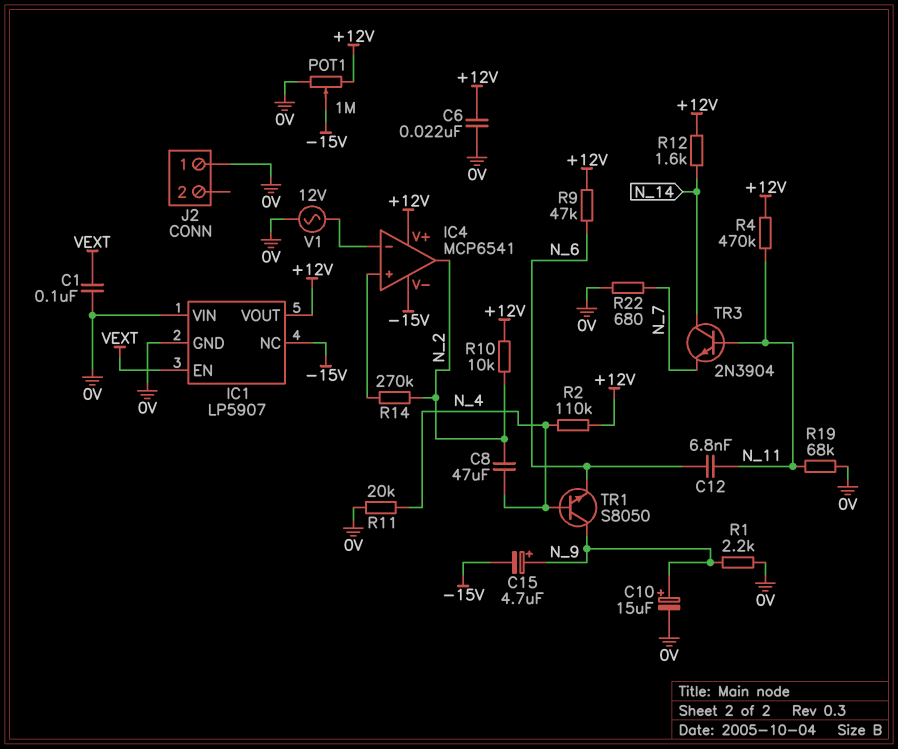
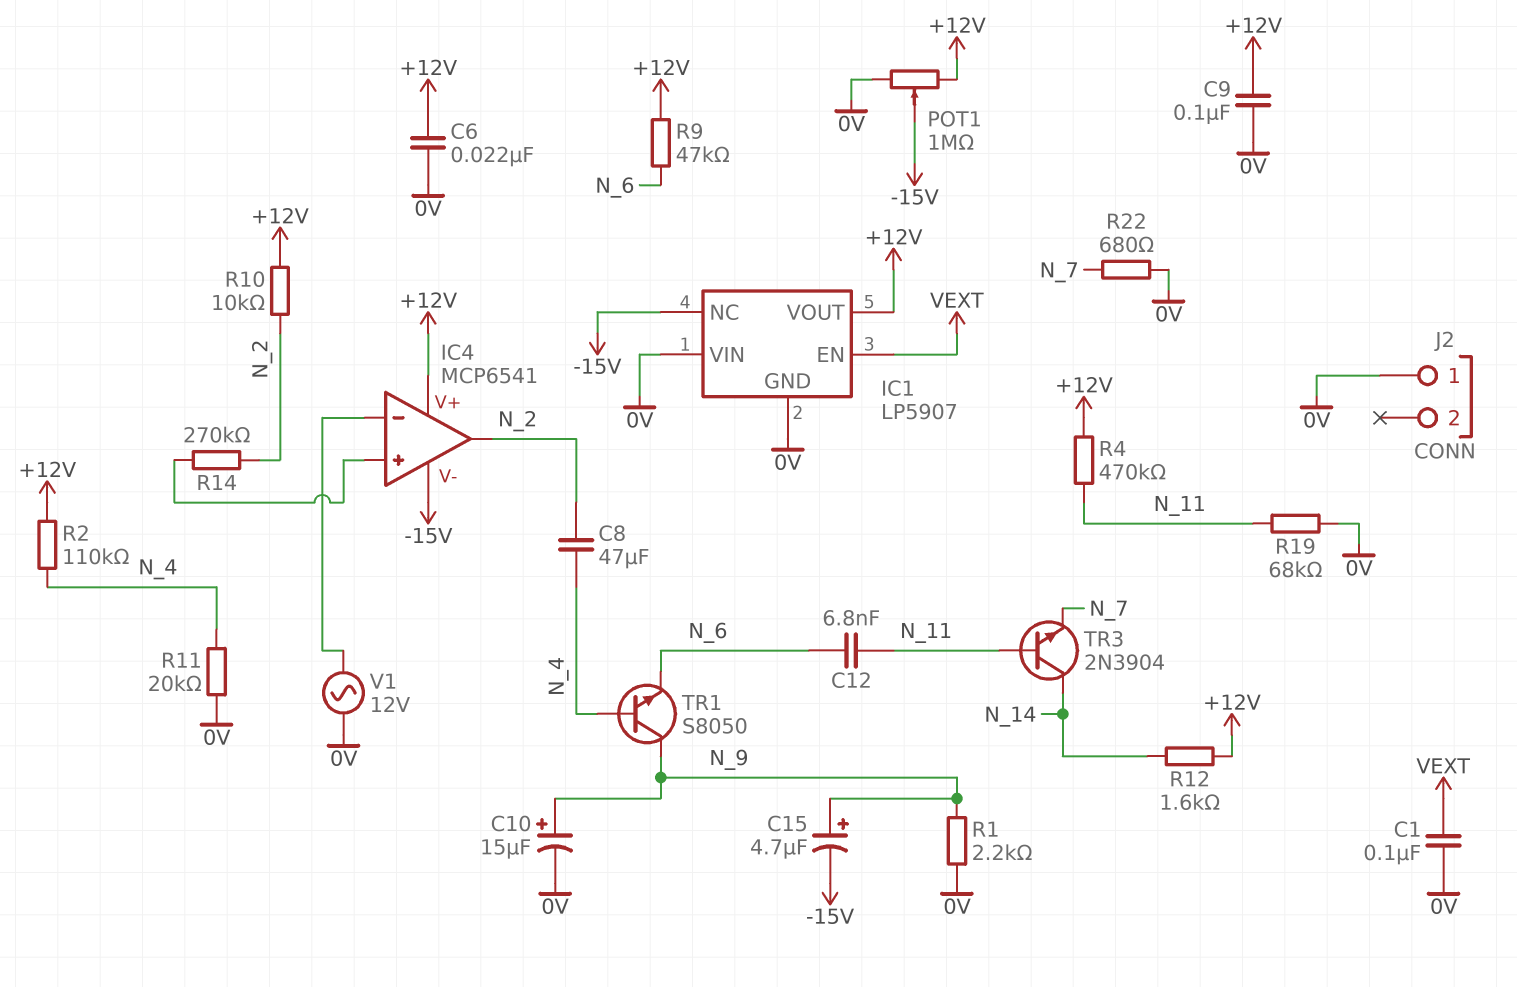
C9: none -> 100nF (+12V, 0V)

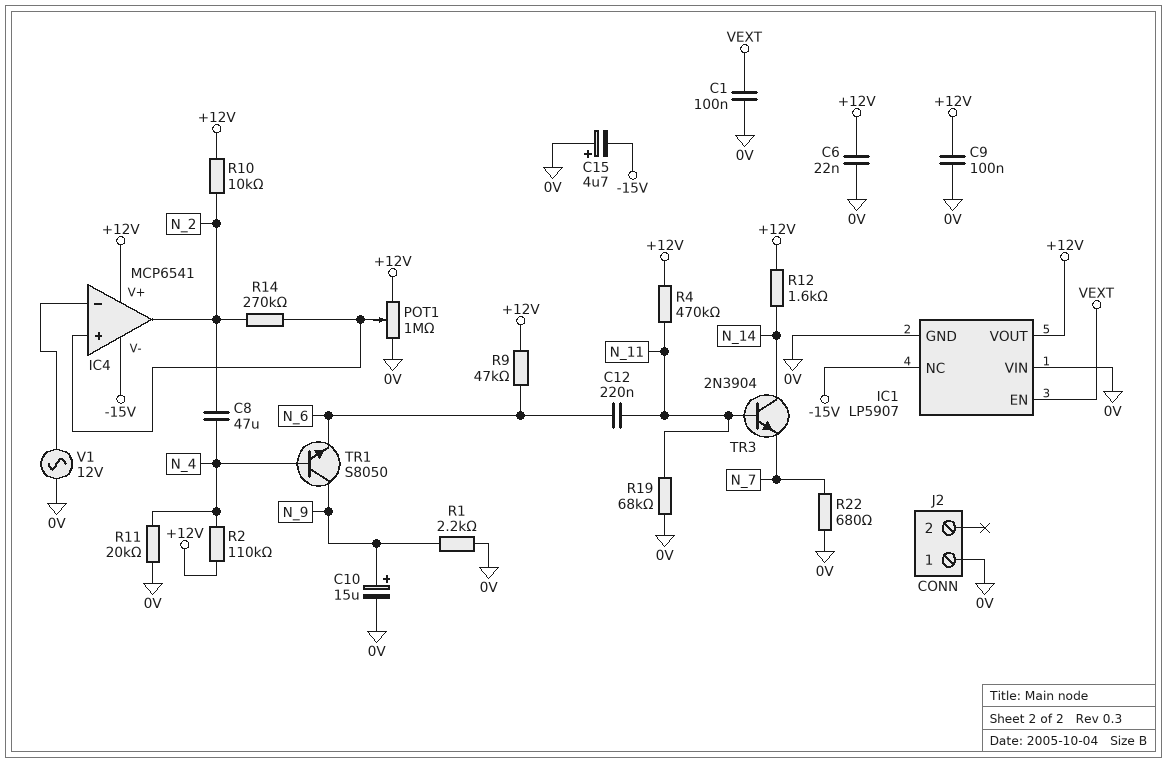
C12: 6.8nF (N_6, N_11) -> 220nF (N_6, N_11)
C15: 4.7uF (plus N_9, minus -15V) -> 4.7uF (plus 0V, minus -15V)
POT1: 1M (+12V, 0V, wiper -15V) -> 1M (+12V, 0V, wiper IC4/in+)

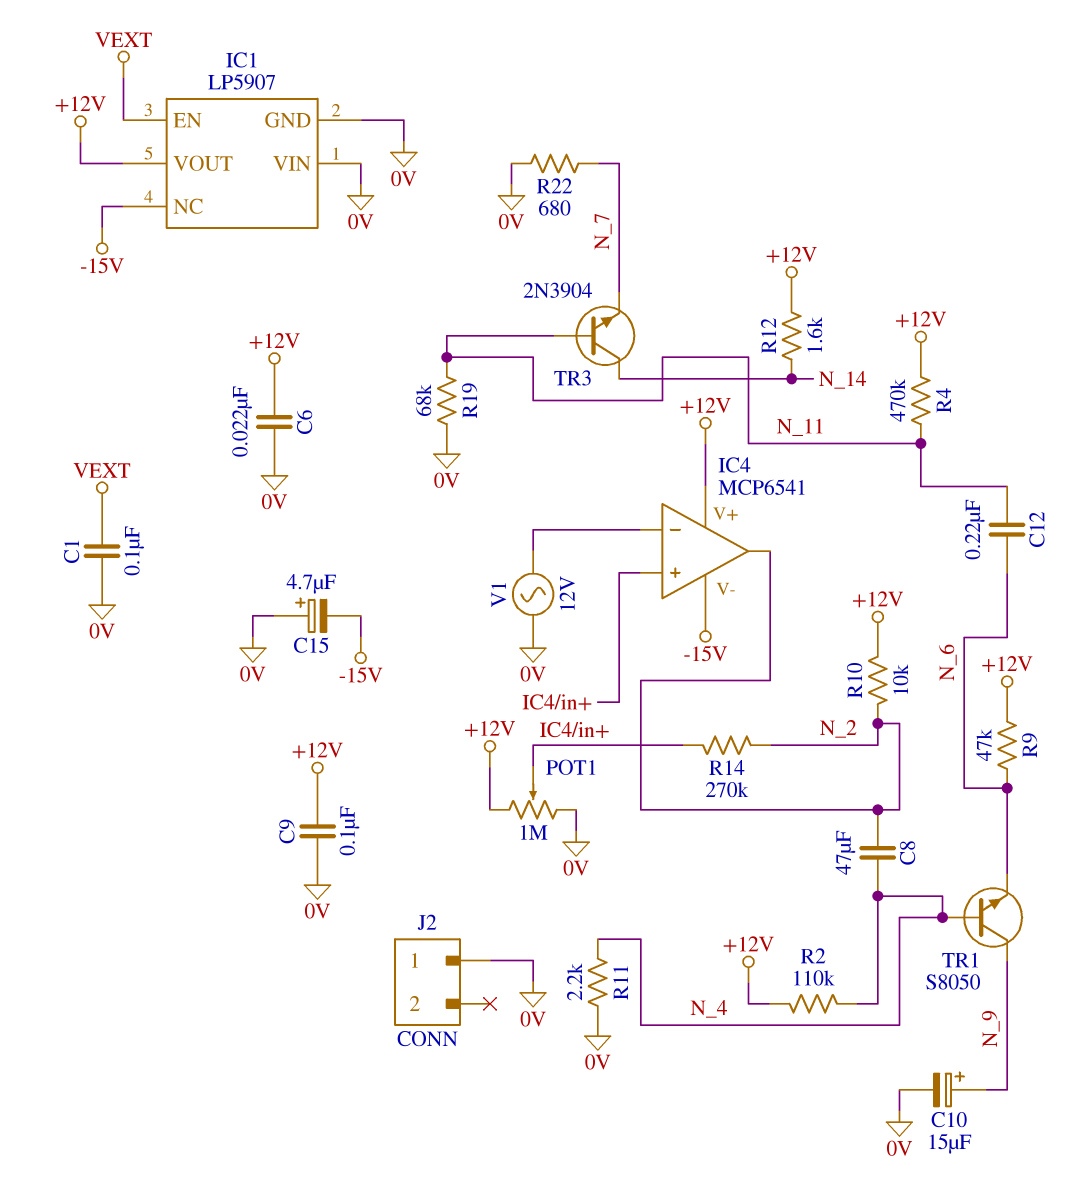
R1: 2.2k (0V, N_9) -> none
R11: 20k (0V, N_4) -> 2.2k (0V, N_4)

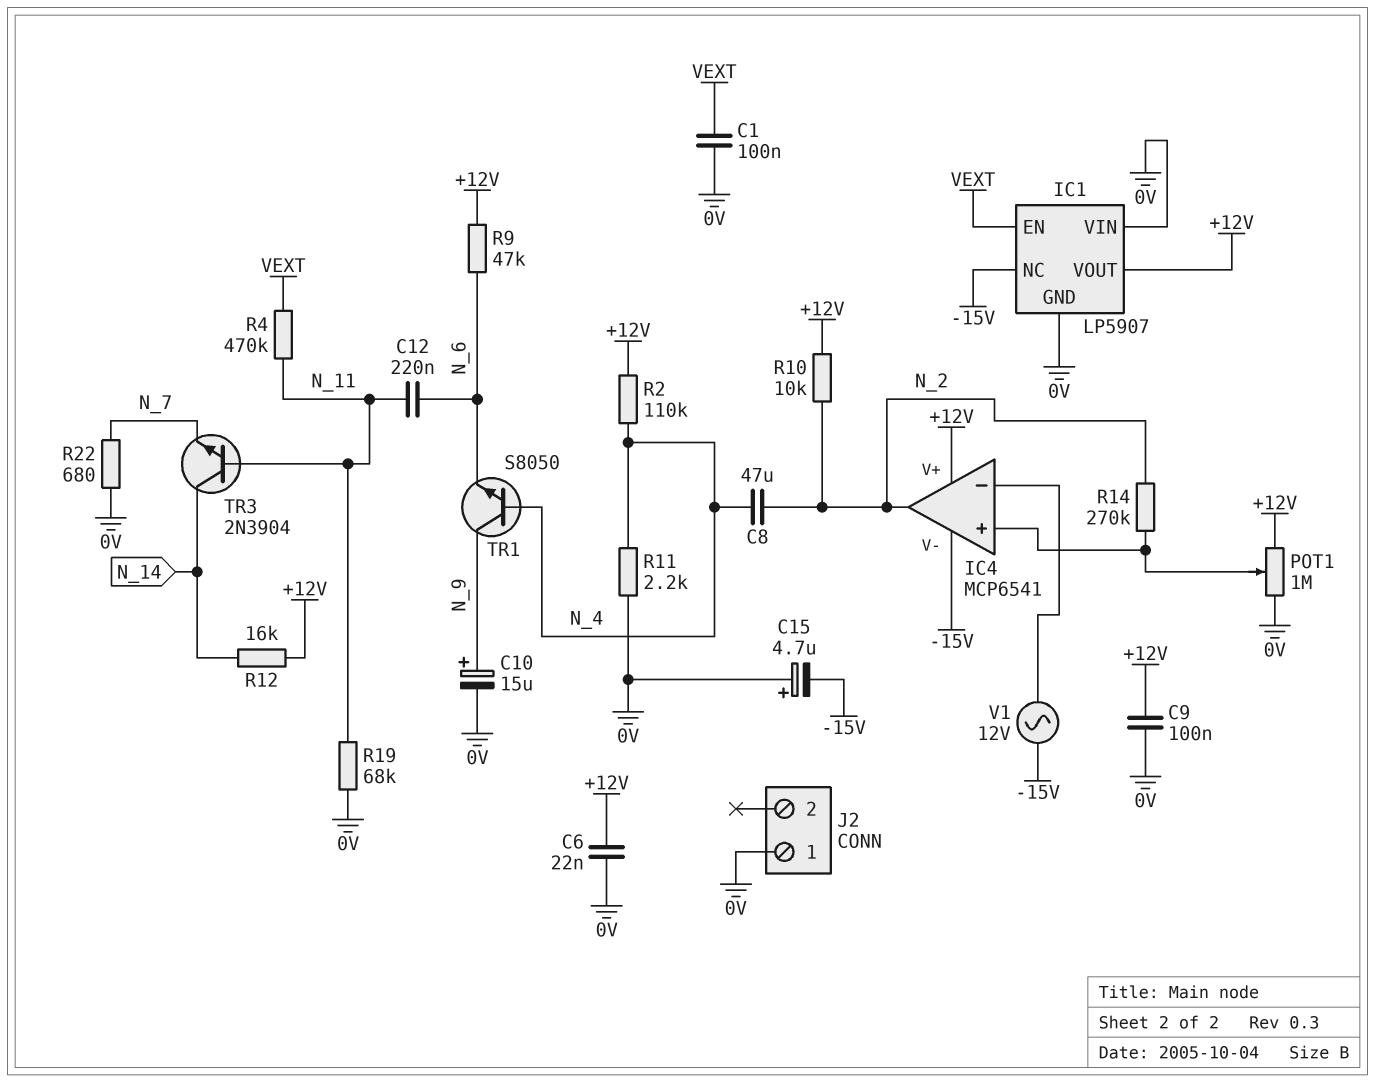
R4: 470k (+12V, N_11) -> 470k (N_11, VEXT)
R12: 1.6k (+12V, N_14) -> 16k (+12V, N_14)
V1: AC 12V (0V, IC4/in-) -> AC 12V (-15V, IC4/in-)

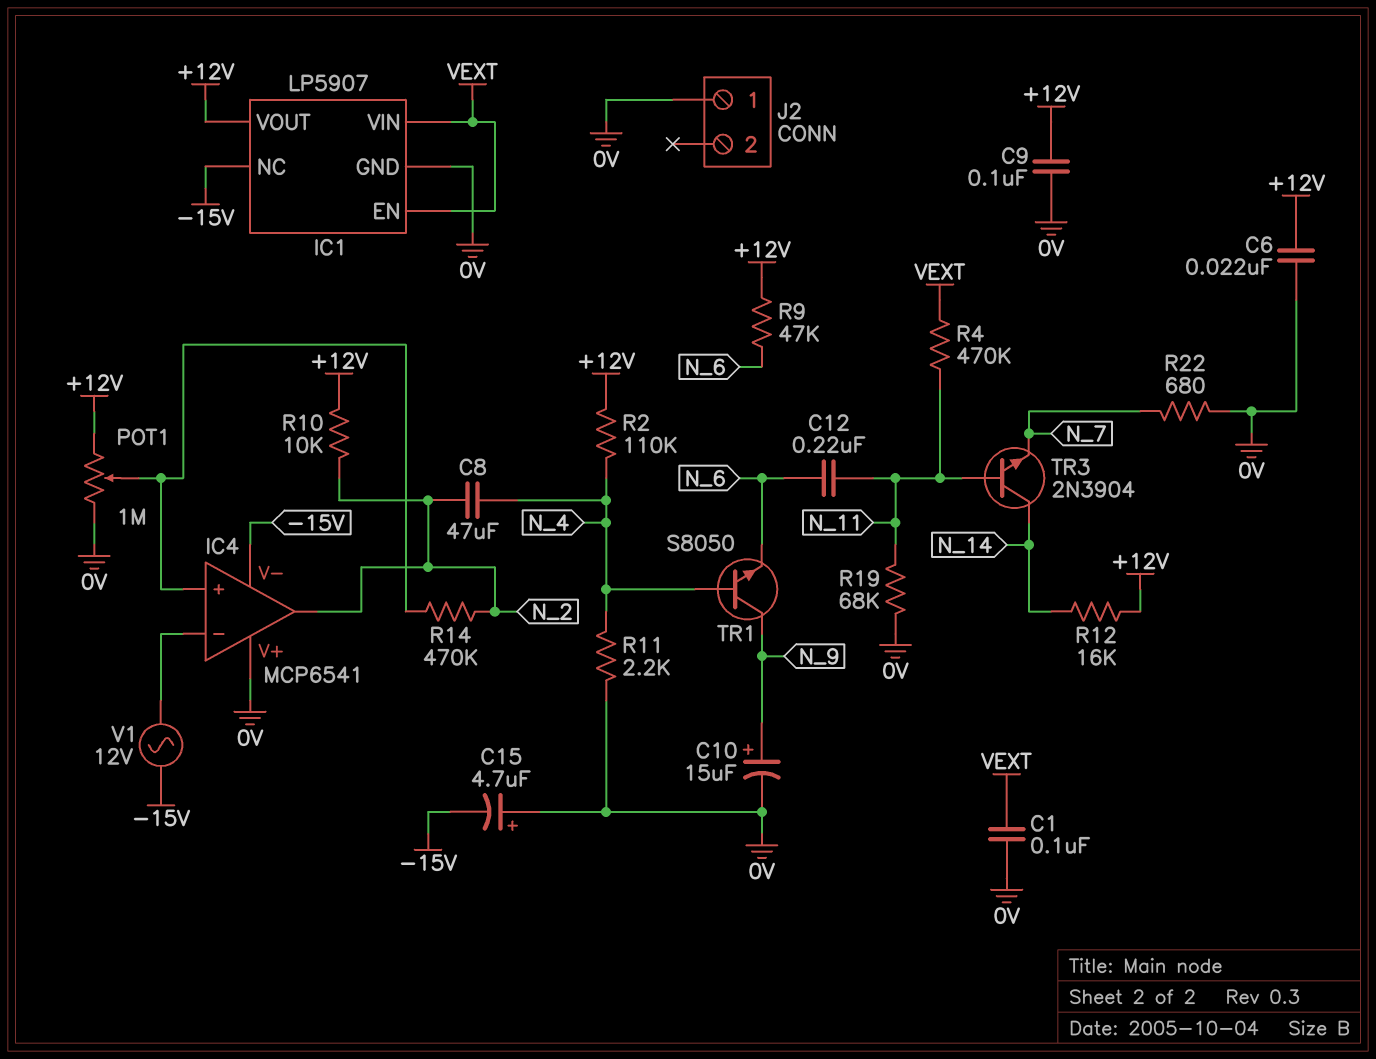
IC1 pin VIN: 0V -> VEXT
IC4 pin V+: +12V -> 0V
R14: 270k (IC4/in+, N_2) -> 470k (IC4/in+, N_2)

